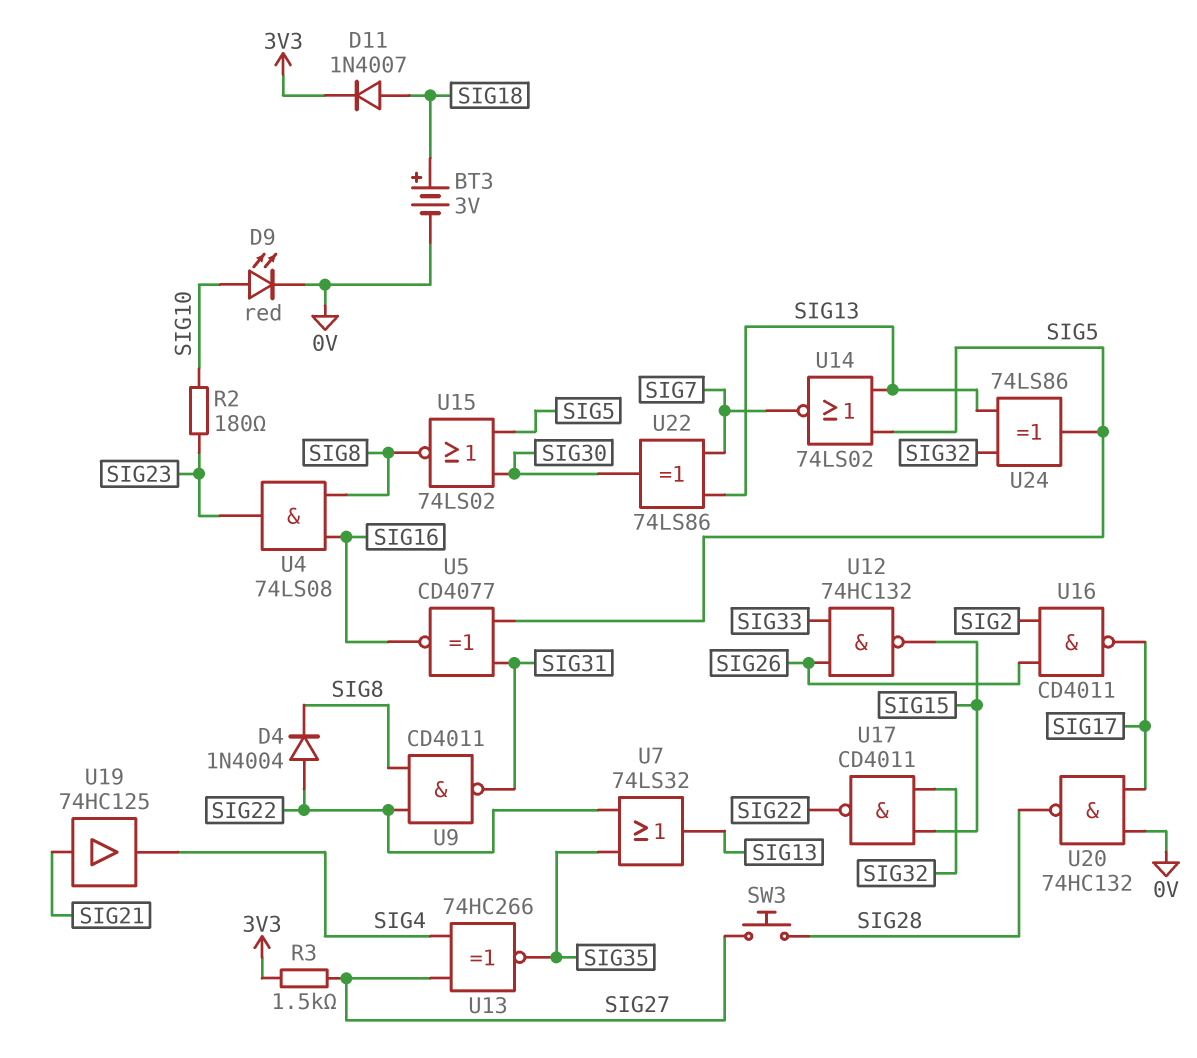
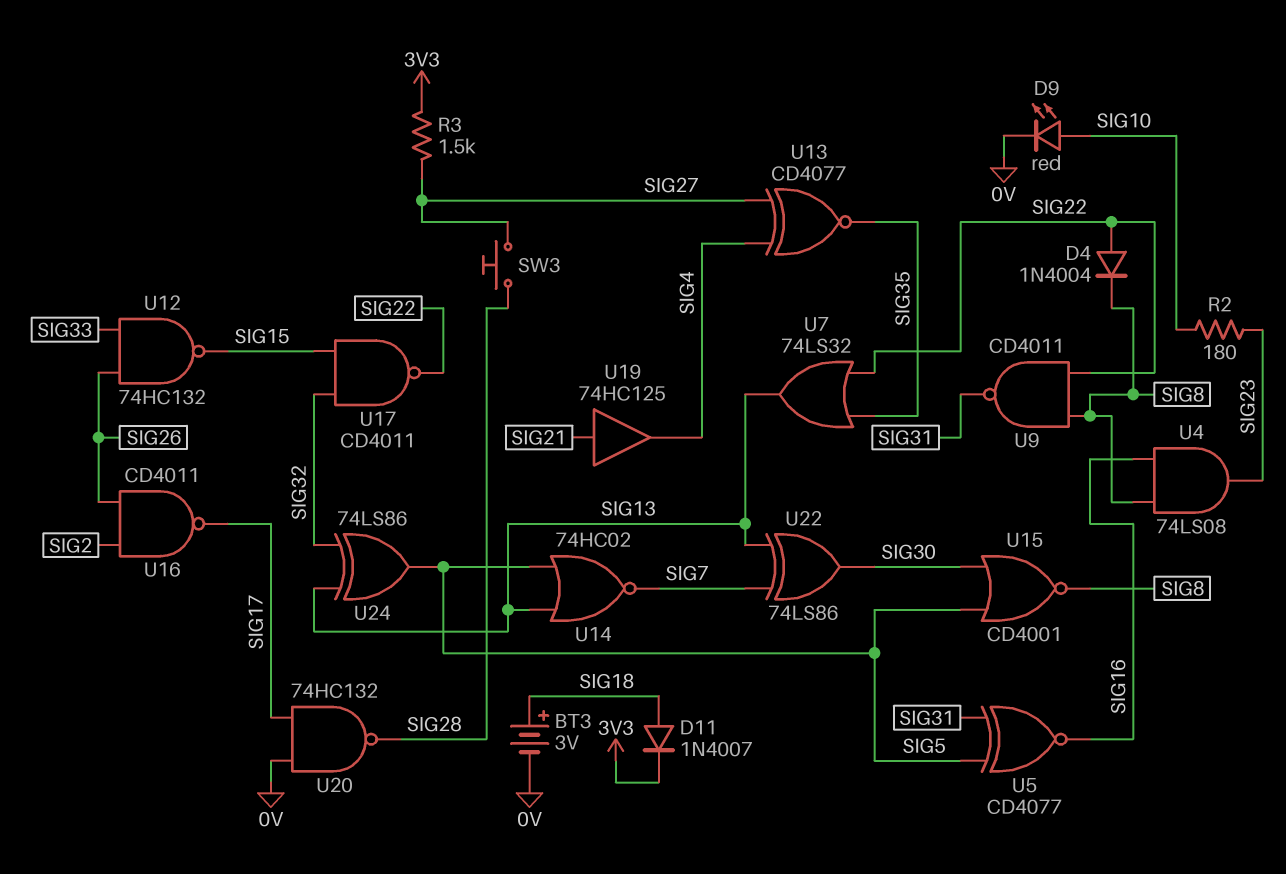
U13: XNOR 74HC266 (in SIG4, in SIG27, out SIG35) -> XNOR CD4077 (in SIG4, in SIG27, out SIG35)
U14: NOR 74LS02 (in SIG5, in SIG13, out SIG7) -> NOR 74HC02 (in SIG5, in SIG13, out SIG7)
U15: NOR 74LS02 (in SIG5, in SIG30, out SIG8) -> NOR CD4001 (in SIG5, in SIG30, out SIG8)

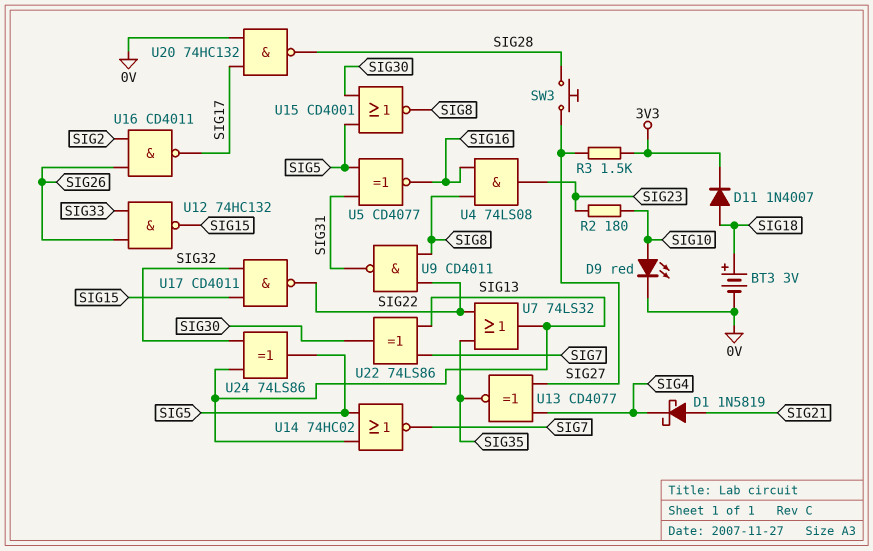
D1: none -> schottky 1N5819 (A SIG21, K SIG4)
D4: diode 1N4004 (A SIG22, K SIG8) -> none
U19: buffer 74HC125 (in SIG21, out SIG4) -> none

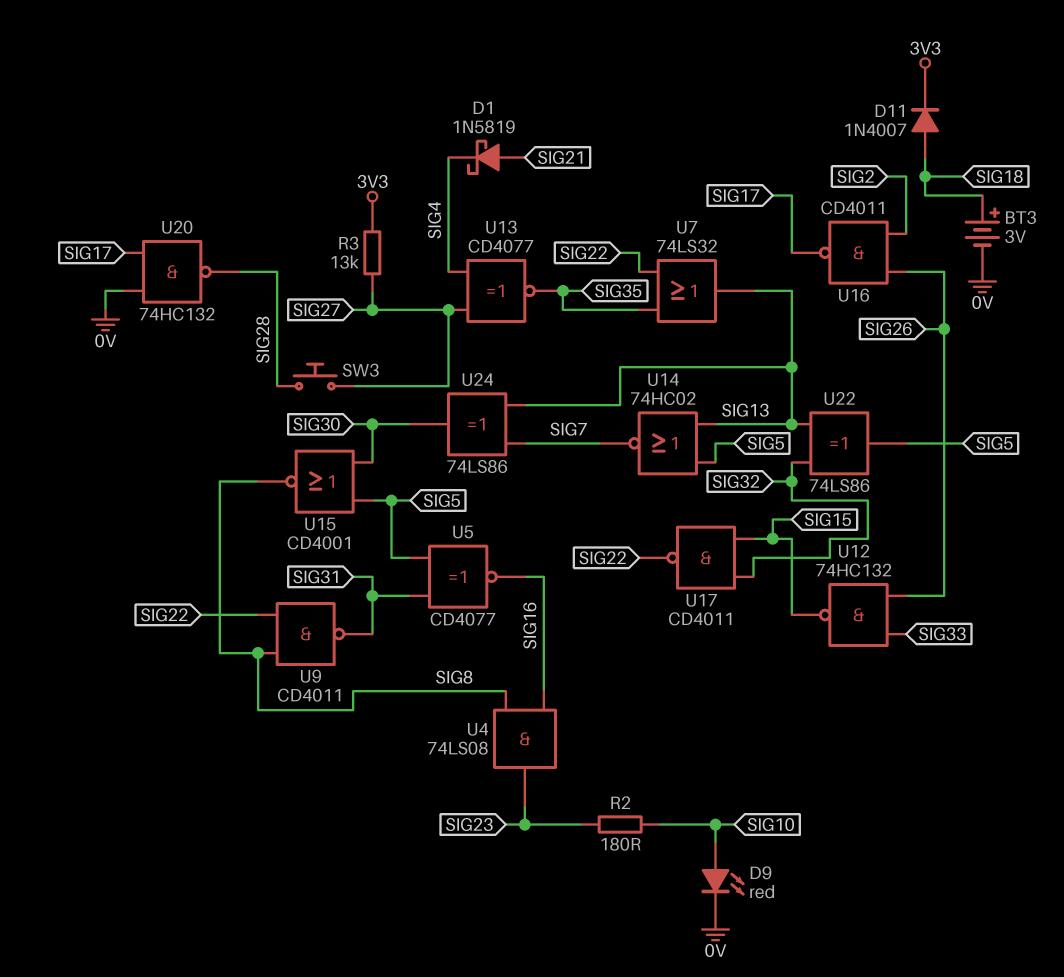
R3: 1.5k (3V3, SIG27) -> 13k (3V3, SIG27)
U22: XOR 74LS86 (in SIG7, in SIG13, out SIG30) -> XOR 74LS86 (in SIG13, in SIG32, out SIG5)
U24: XOR 74LS86 (in SIG13, in SIG32, out SIG5) -> XOR 74LS86 (in SIG7, in SIG13, out SIG30)

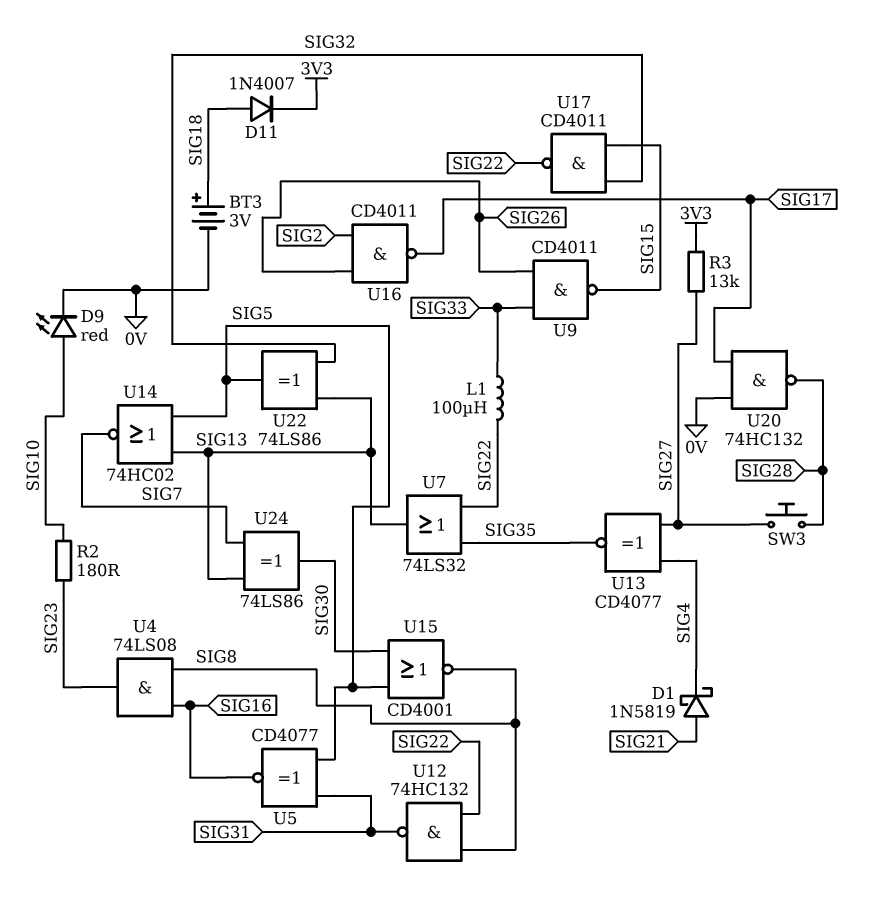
L1: none -> 100uH (SIG22, SIG33)
U9: NAND CD4011 (in SIG8, in SIG22, out SIG31) -> NAND CD4011 (in SIG26, in SIG33, out SIG15)
U12: NAND 74HC132 (in SIG26, in SIG33, out SIG15) -> NAND 74HC132 (in SIG8, in SIG22, out SIG31)

